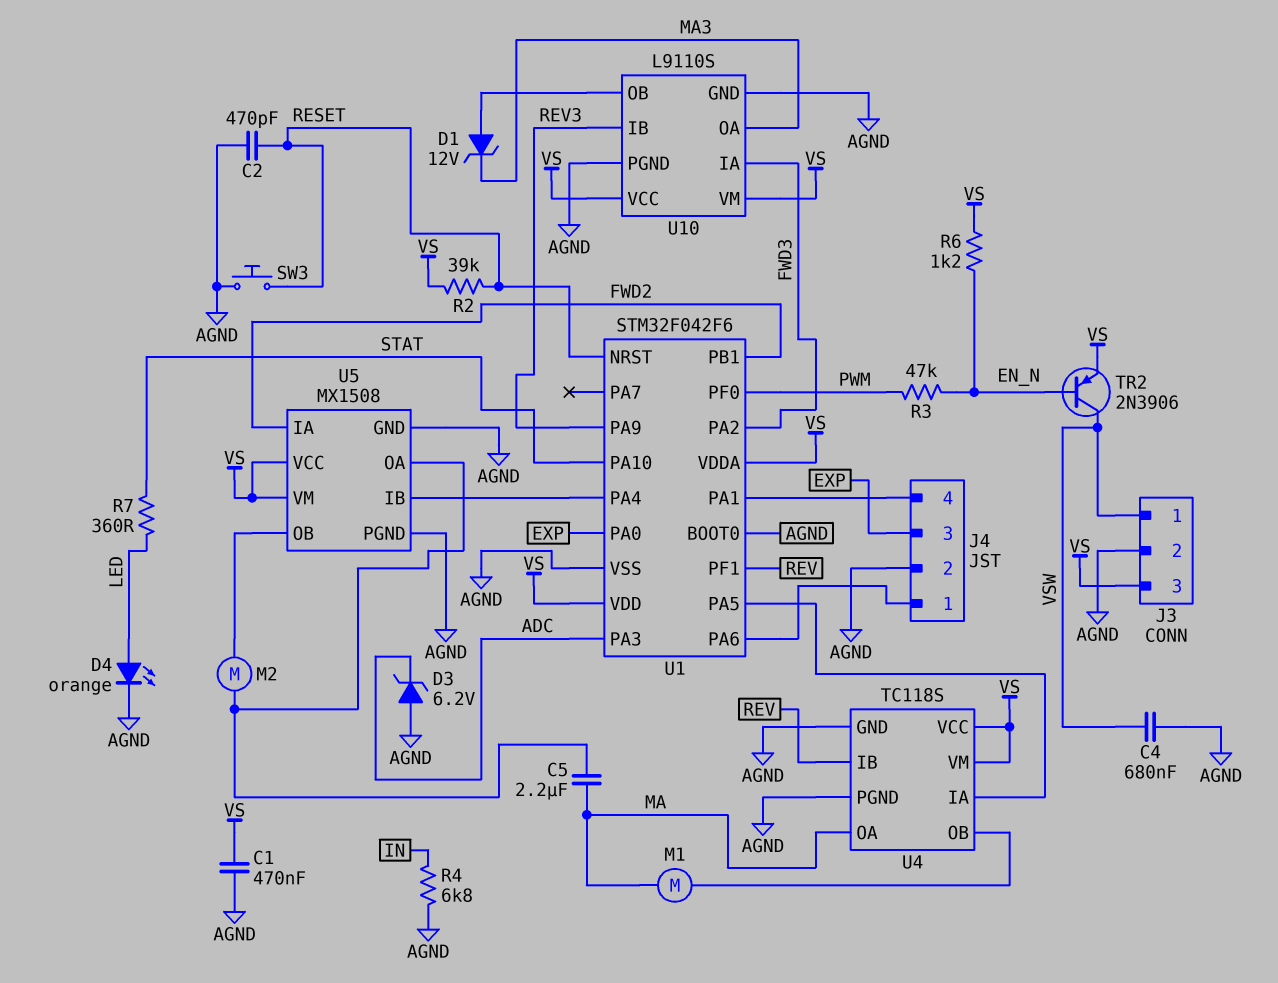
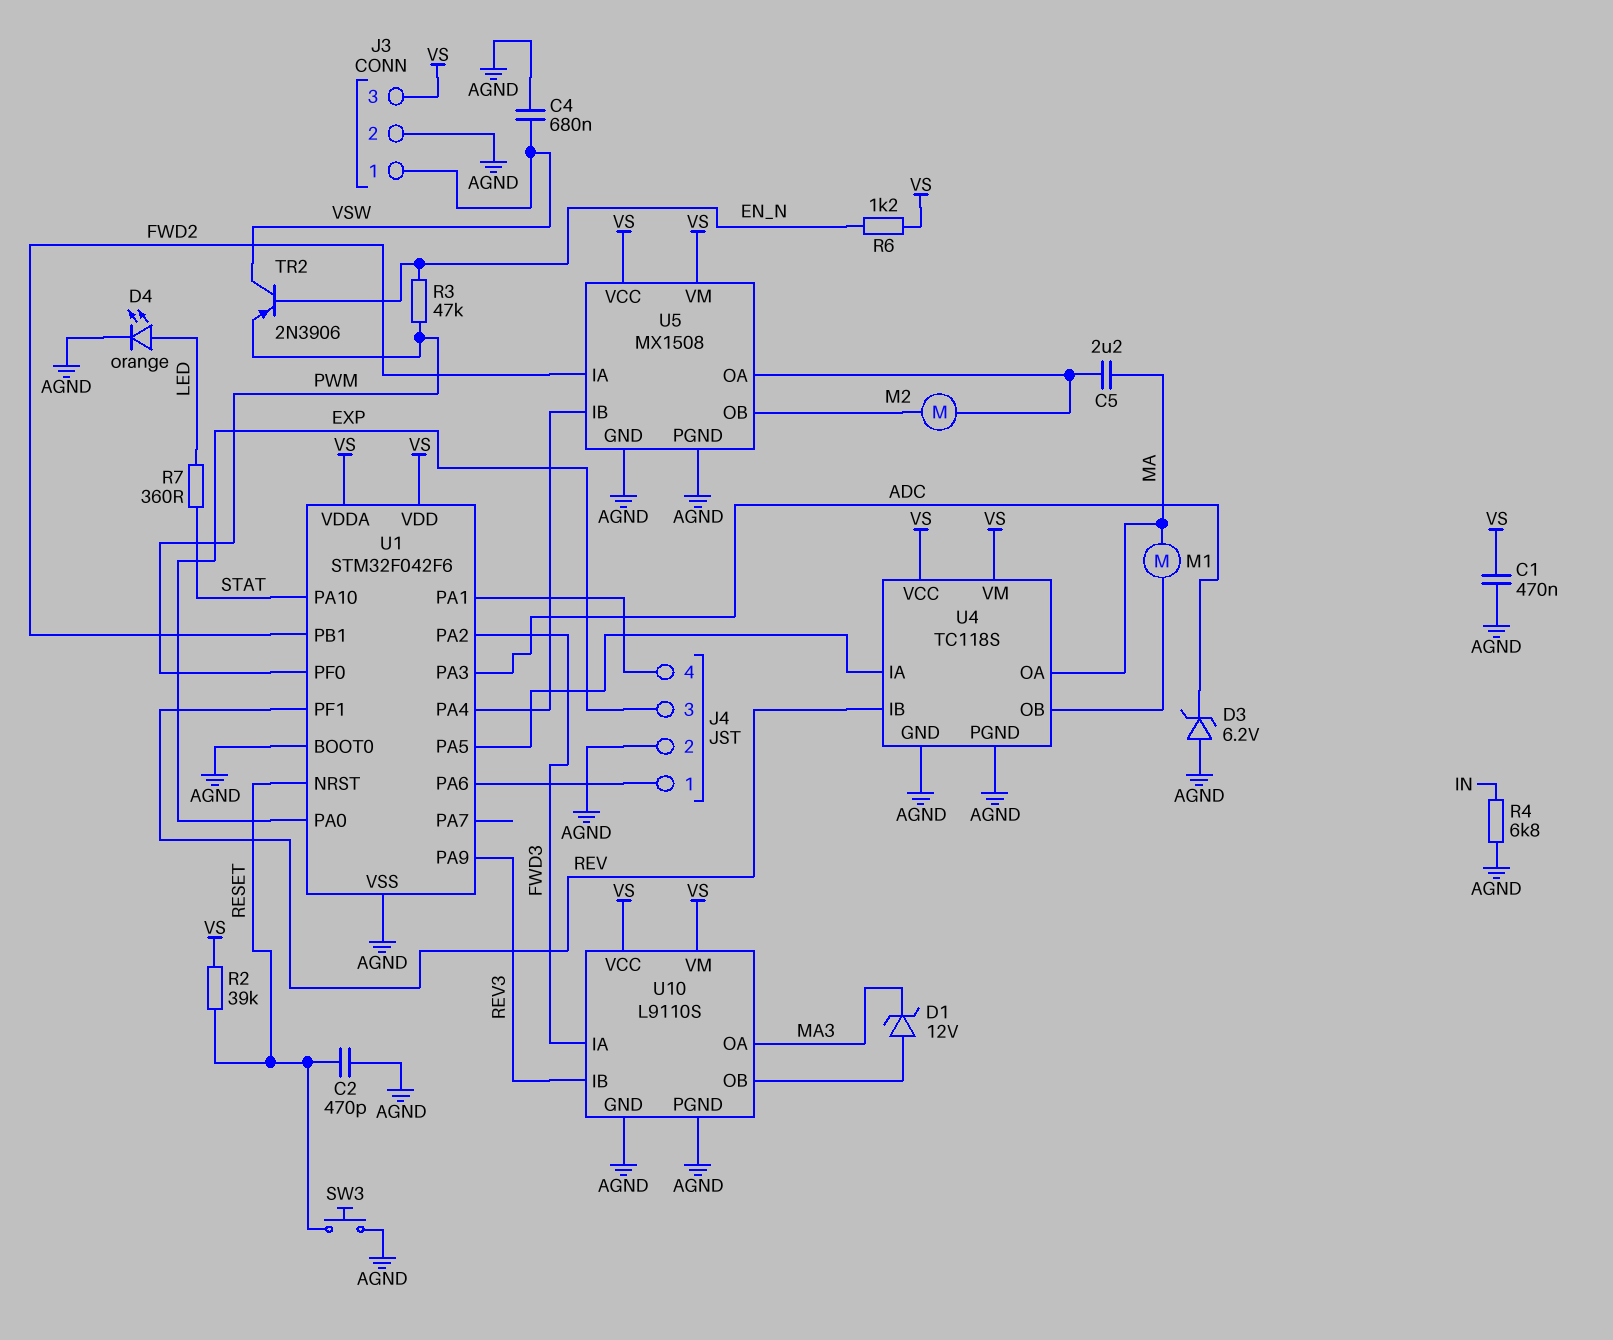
TR2: PNP 2N3906 (B EN_N, C VSW, E VS) -> PNP 2N3906 (B EN_N, C VSW, E PWM)

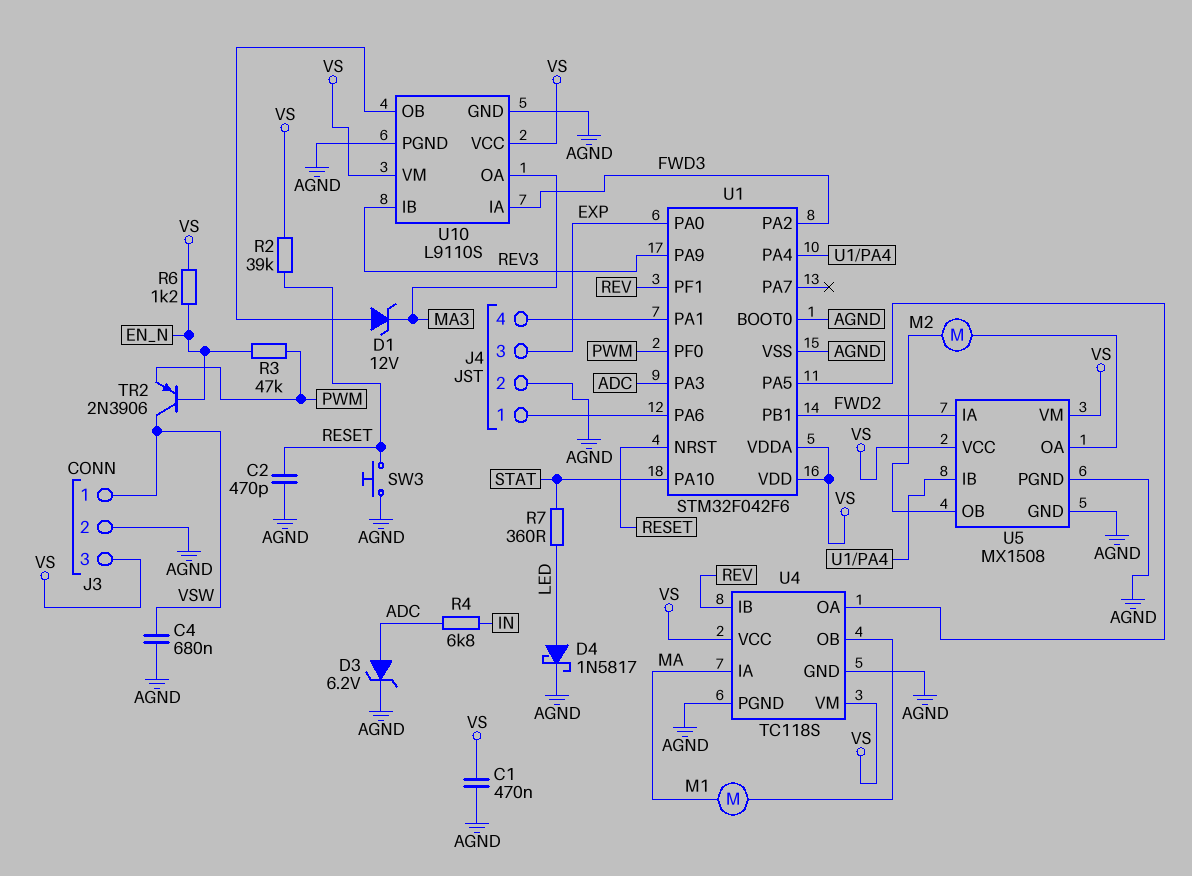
C5: 2.2uF (MA, U5/OA) -> none
D3: zener 6.2V (A AGND, K ADC) -> zener 6.2V (A ADC, K AGND)
D4: LED orange (A LED, K AGND) -> schottky 1N5817 (A LED, K AGND)
R4: 6.8k (AGND, IN) -> 6.8k (ADC, IN)
U4 pin IA: U1/PA5 -> MA
U4 pin OA: MA -> U1/PA5

